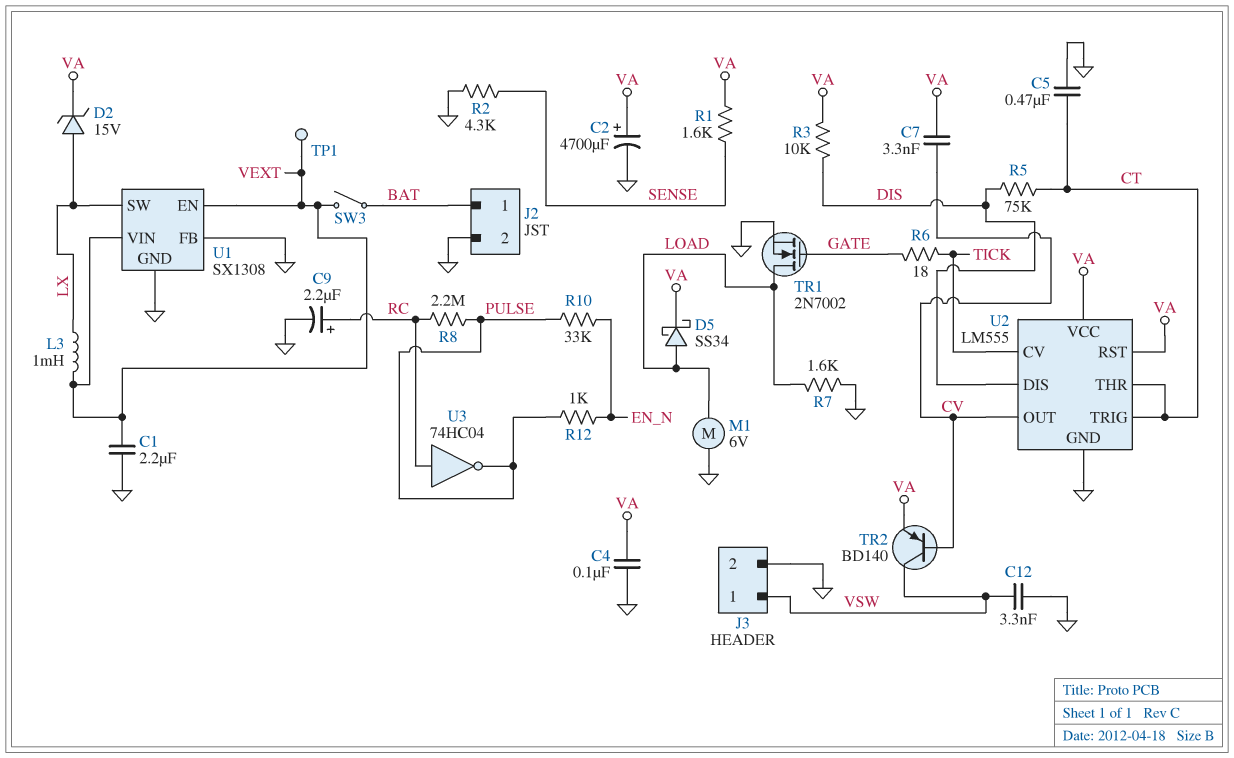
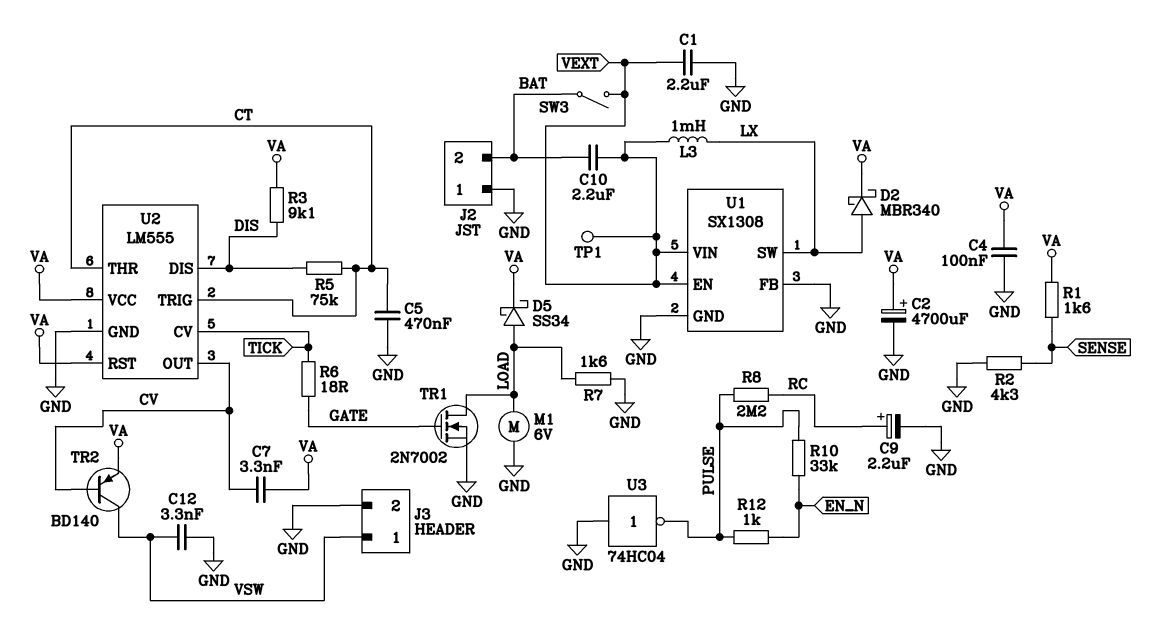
C10: none -> 2.2uF (BAT, VEXT)
D2: zener 15V (A LX, K VA) -> schottky MBR340 (A LX, K VA)
J2 pin 1: BAT -> GND
J2 pin 2: GND -> BAT
R3: 10k (DIS, VA) -> 9.1k (DIS, VA)
U3: NOT 74HC04 (in RC, out PULSE) -> NOT 74HC04 (in GND, out PULSE)

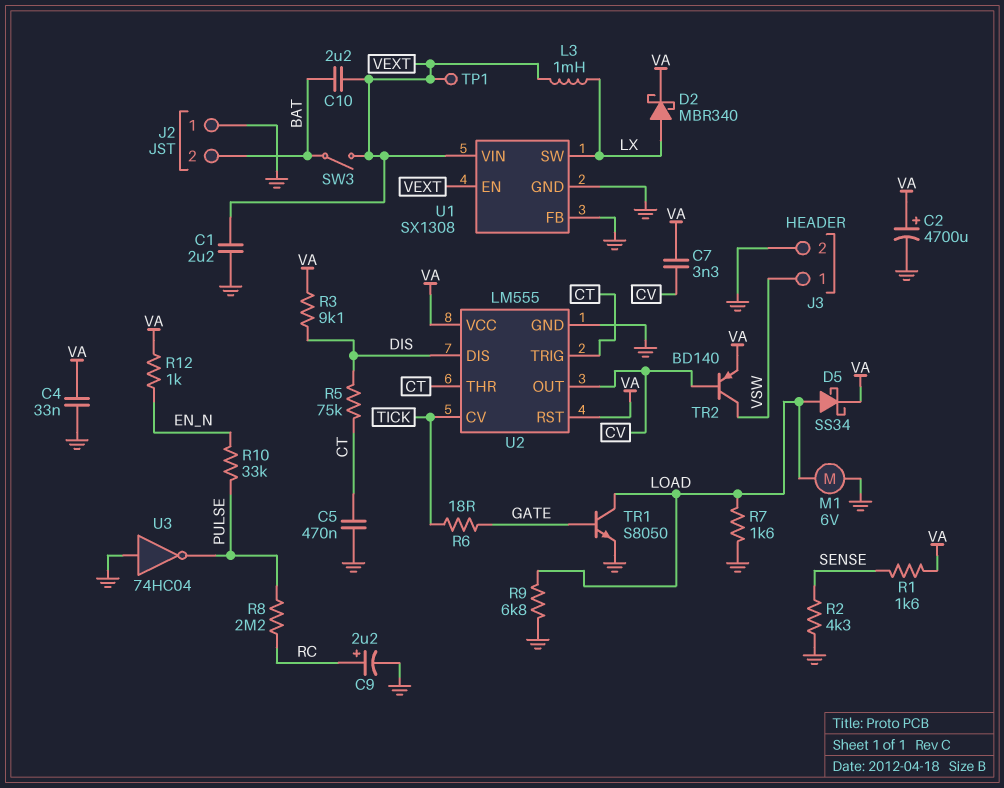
C4: 100nF (GND, VA) -> 33nF (GND, VA)
C12: 3.3nF (GND, VSW) -> none
R9: none -> 6.8k (GND, LOAD)
R12: 1k (EN_N, PULSE) -> 1k (EN_N, VA)
TR1: NMOS 2N7002 (G GATE, D LOAD, S GND) -> NPN S8050 (B GATE, C LOAD, E GND)

